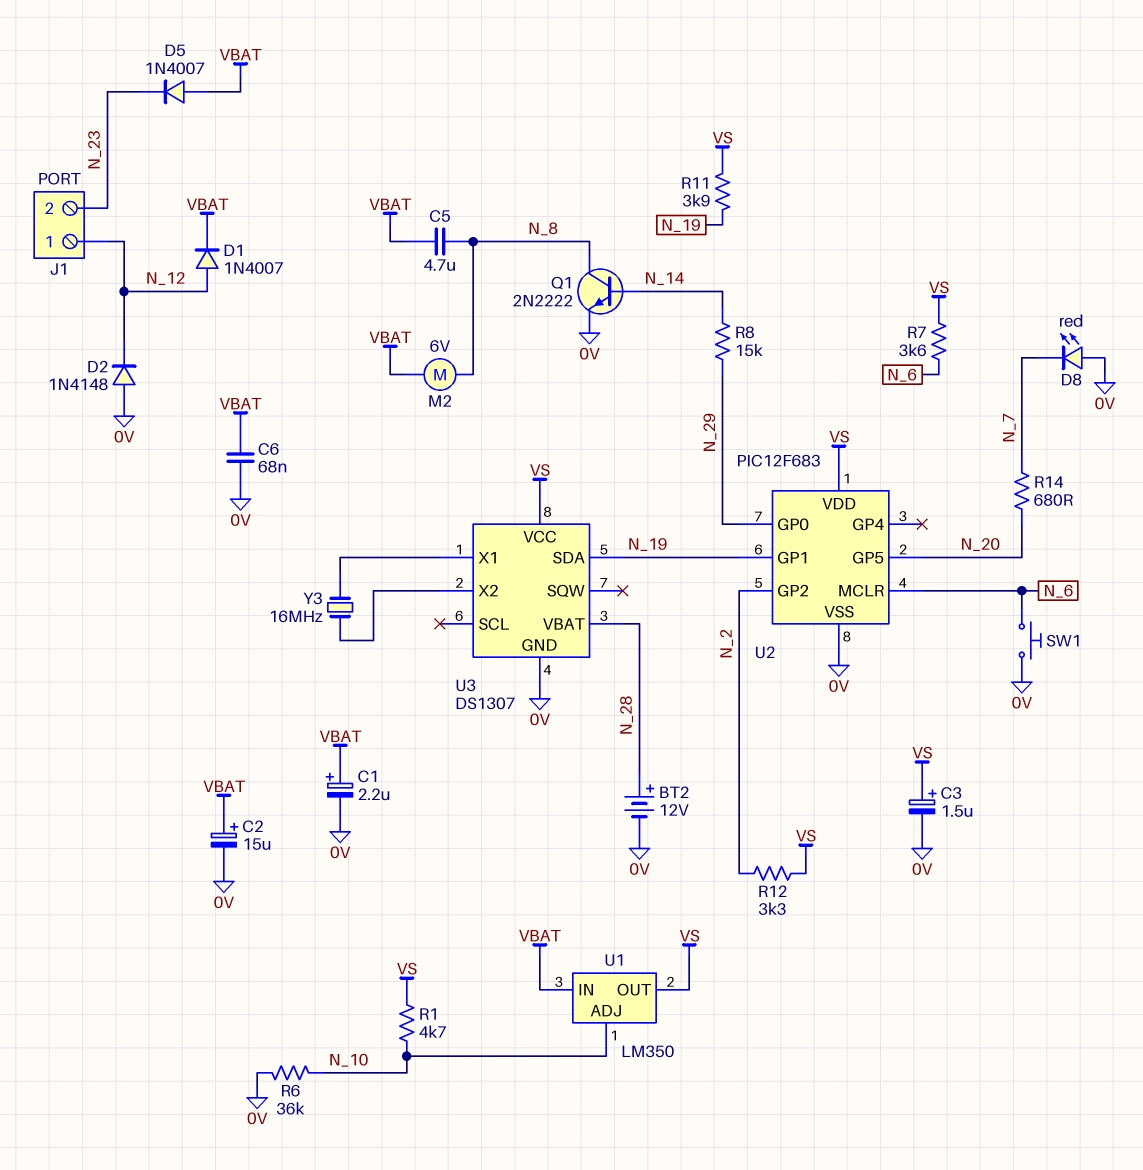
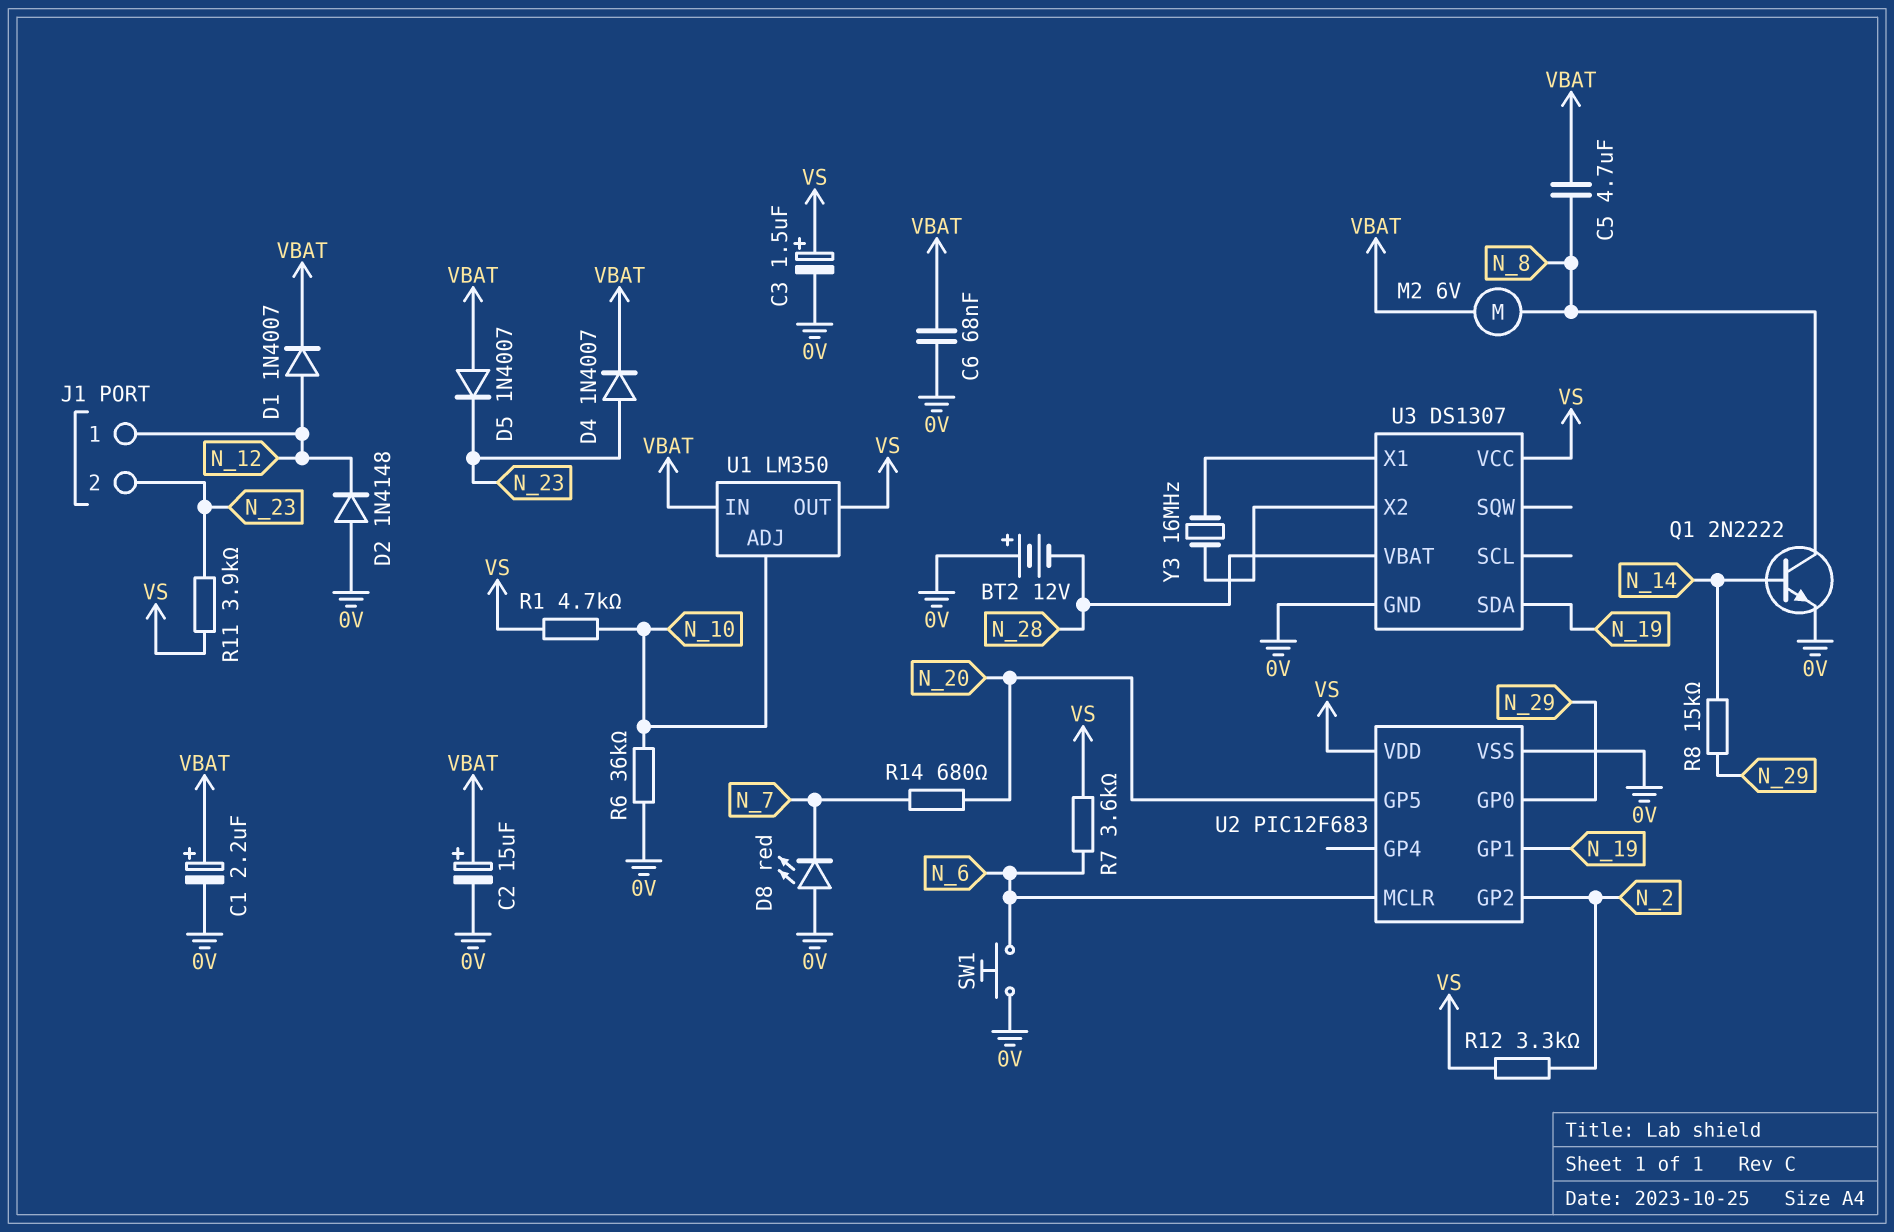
BT2: 12V (plus N_28, minus 0V) -> 12V (plus 0V, minus N_28)
D4: none -> diode 1N4007 (A N_23, K VBAT)
R11: 3.9k (N_19, VS) -> 3.9k (N_23, VS)

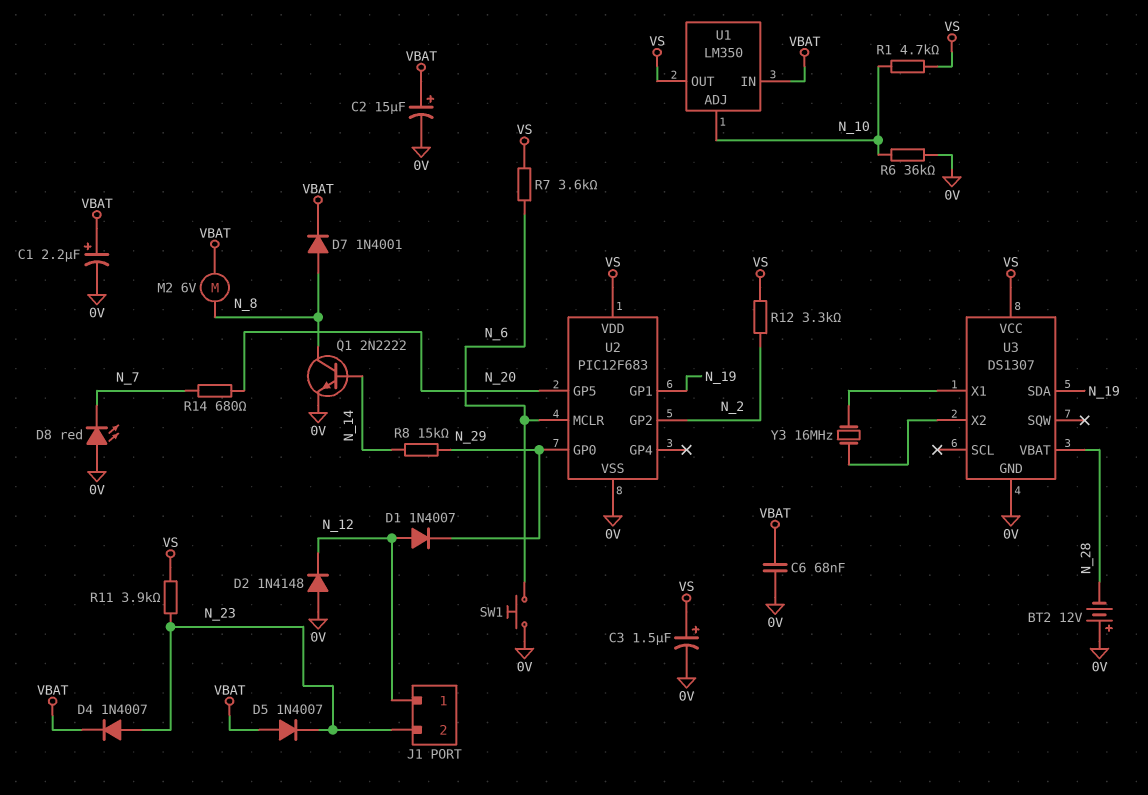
C5: 4.7uF (N_8, VBAT) -> none
D1: diode 1N4007 (A N_12, K VBAT) -> diode 1N4007 (A N_12, K N_29)
D7: none -> diode 1N4001 (A N_8, K VBAT)

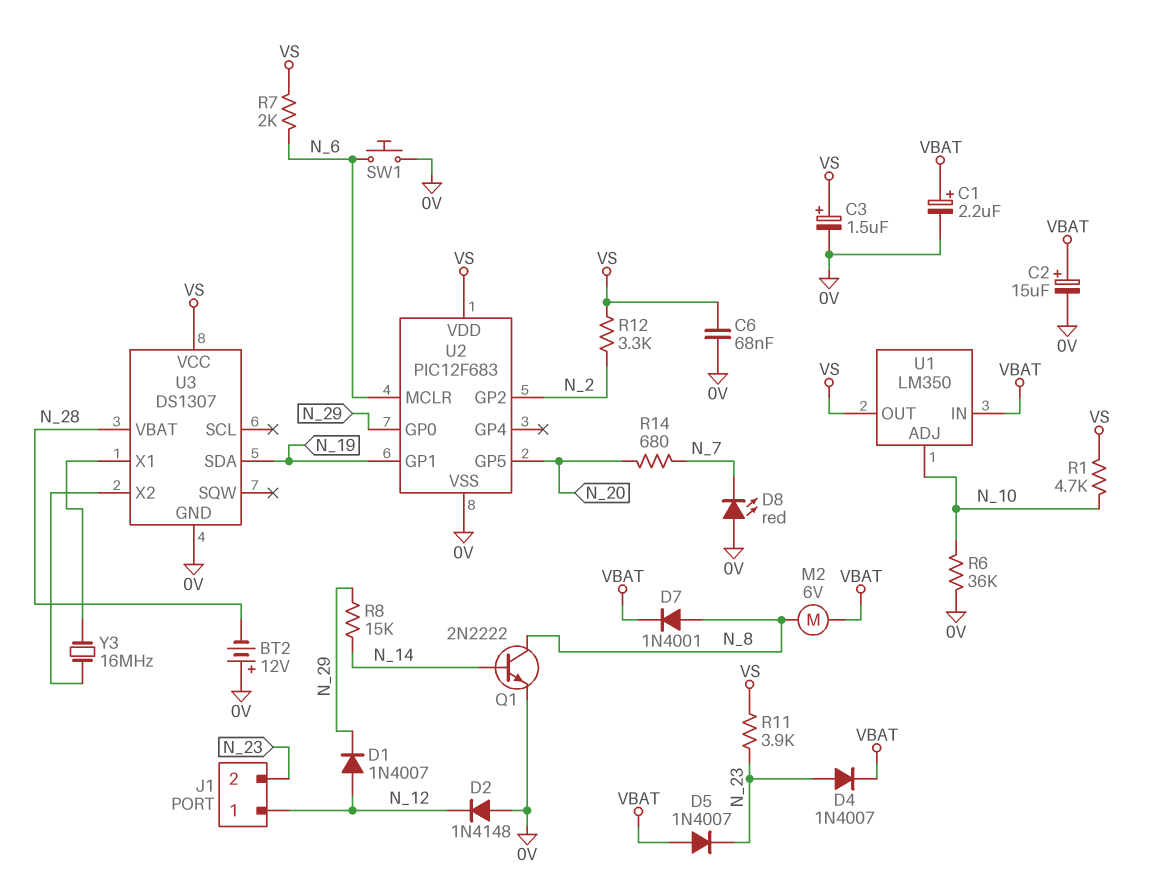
C6: 68nF (0V, VBAT) -> 68nF (0V, VS)
R7: 3.6k (N_6, VS) -> 2k (N_6, VS)

